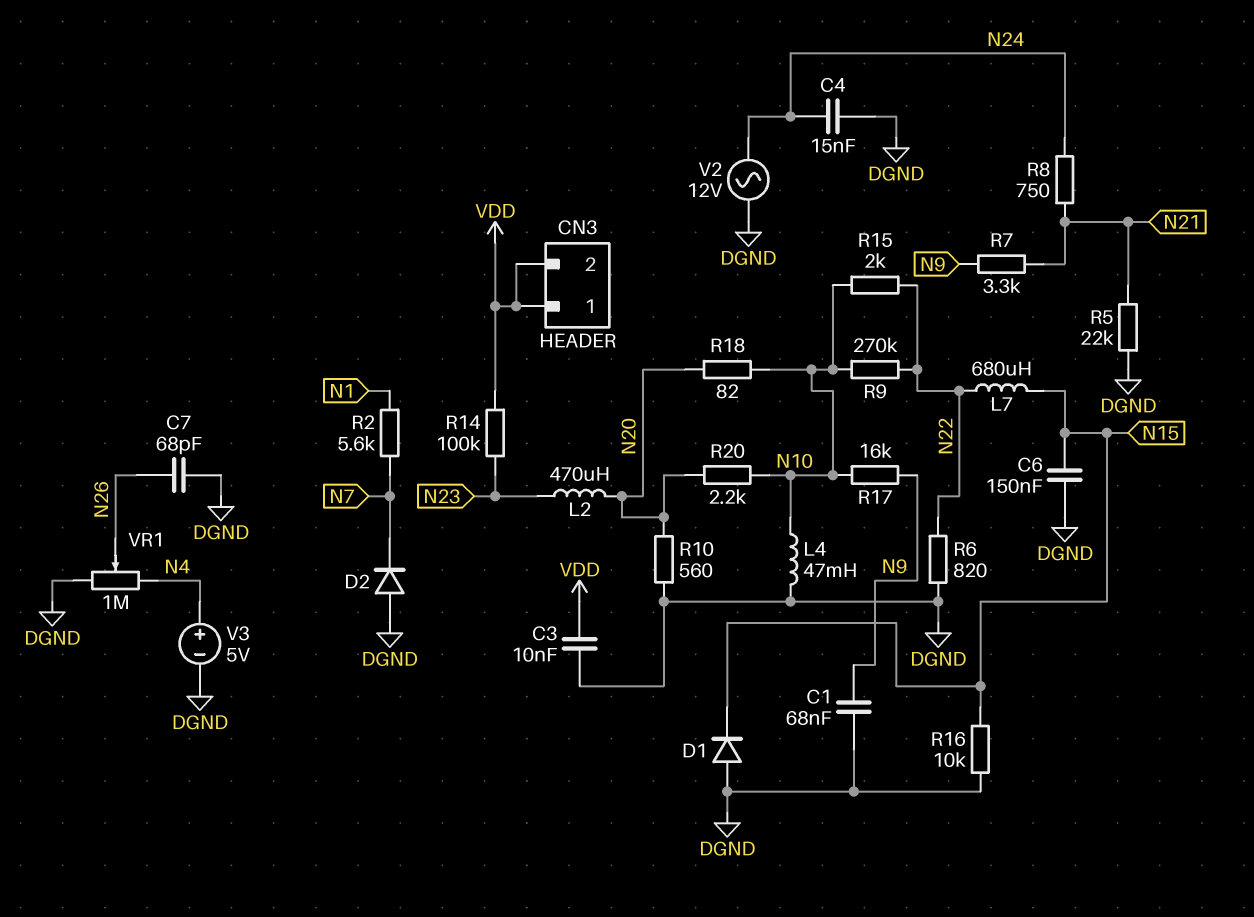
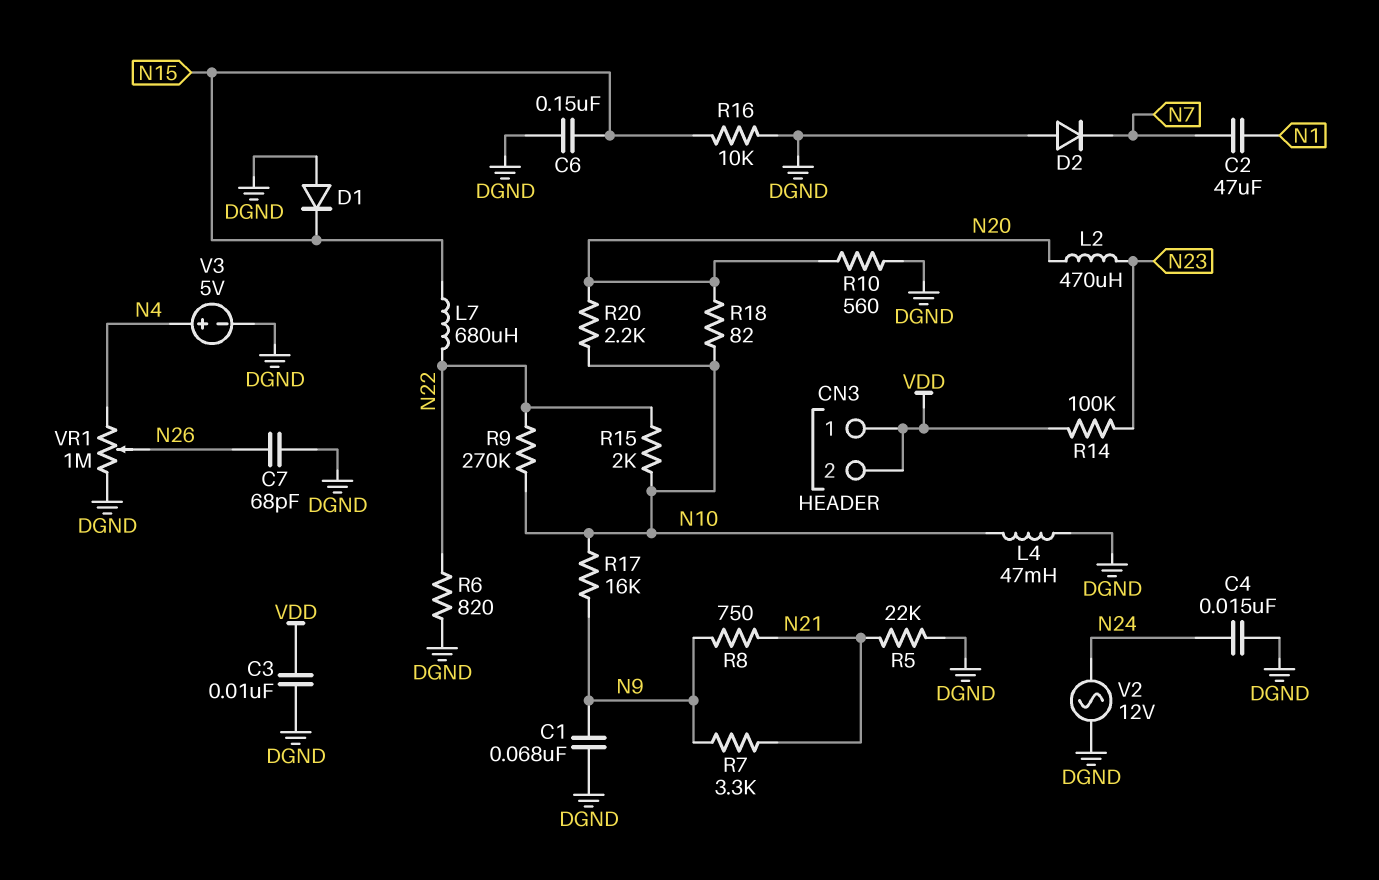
C2: none -> 47uF (N1, N7)
R2: 5.6k (N1, N7) -> none
R8: 750 (N21, N24) -> 750 (N9, N21)

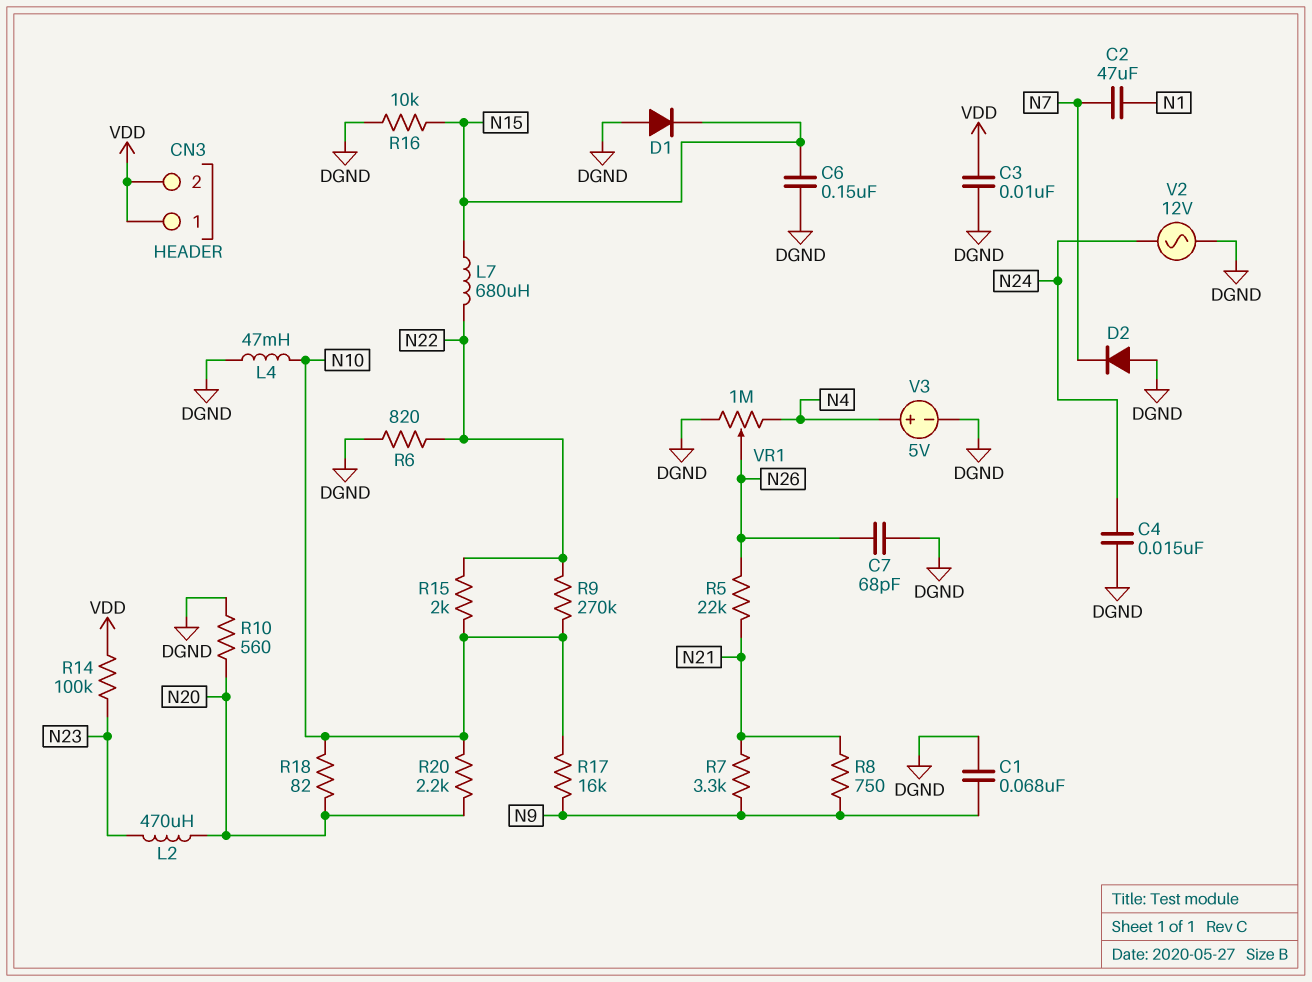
R5: 22k (DGND, N21) -> 22k (N21, N26)

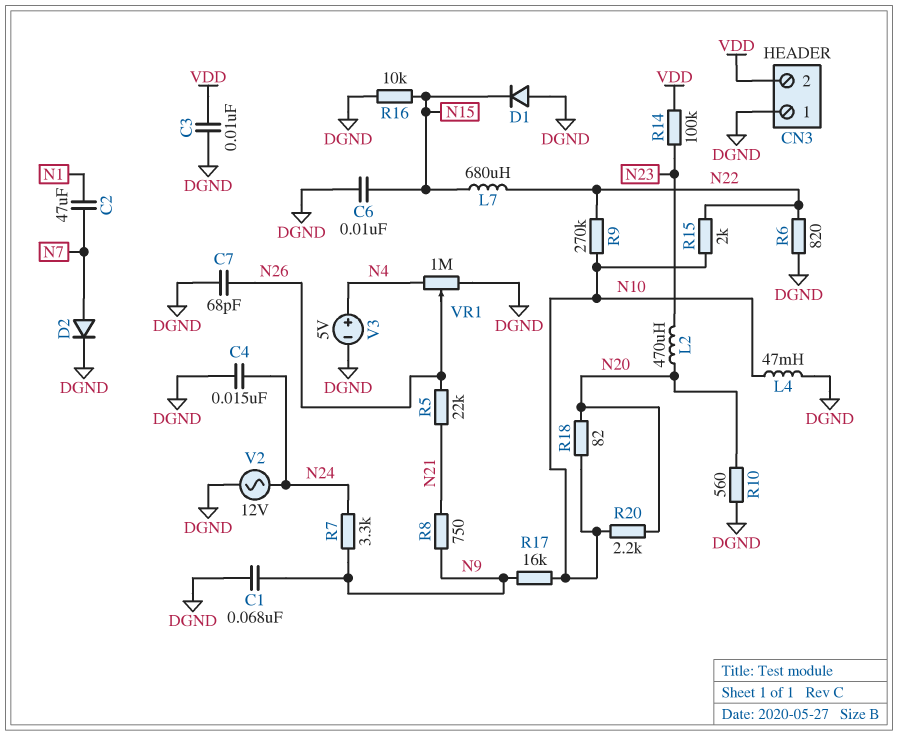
C6: 150nF (DGND, N15) -> 10nF (DGND, N15)
CN3 pin 1: VDD -> DGND
D2: diode (A DGND, K N7) -> diode (A N7, K DGND)
R7: 3.3k (N9, N21) -> 3.3k (N9, N24)

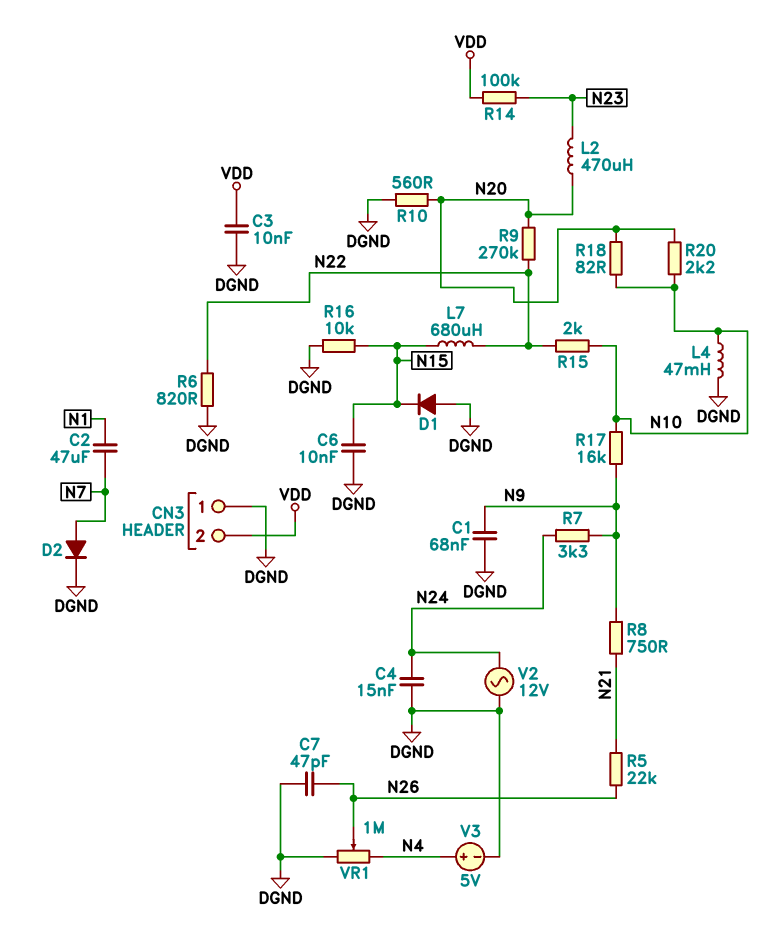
C7: 68pF (DGND, N26) -> 47pF (DGND, N26)
R9: 270k (N10, N22) -> 270k (N20, N22)

